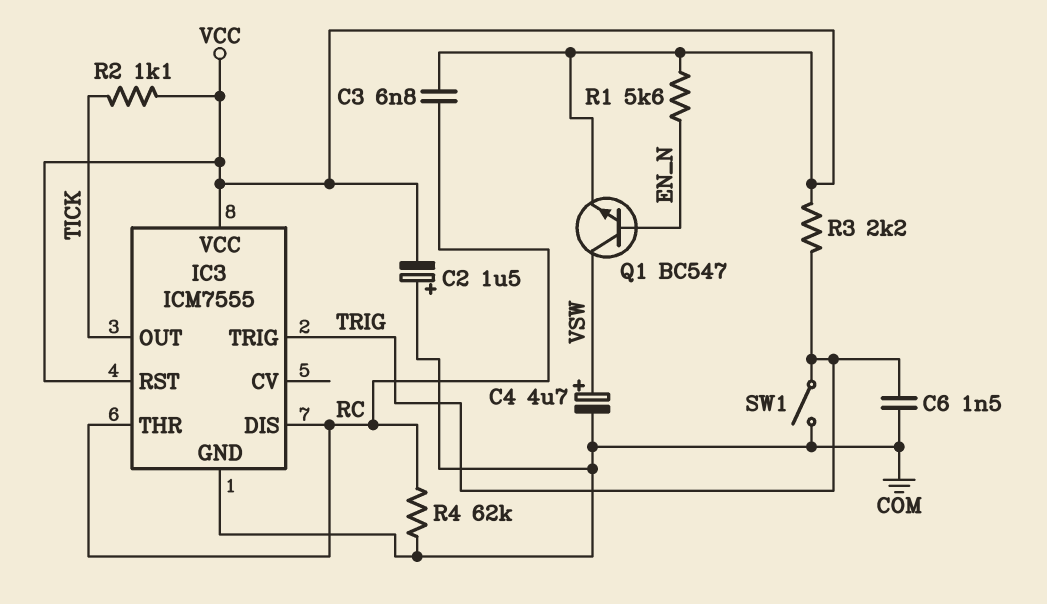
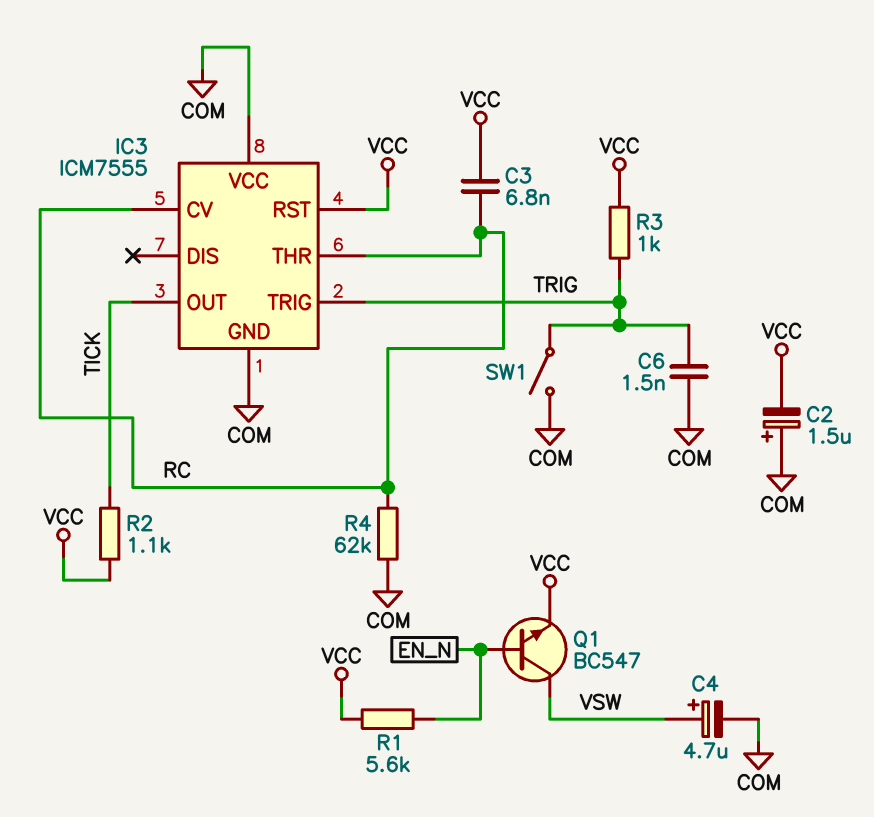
IC3 pin CV: none -> RC
IC3 pin DIS: RC -> none
IC3 pin VCC: VCC -> COM
R3: 2.2k (TRIG, VCC) -> 1k (TRIG, VCC)

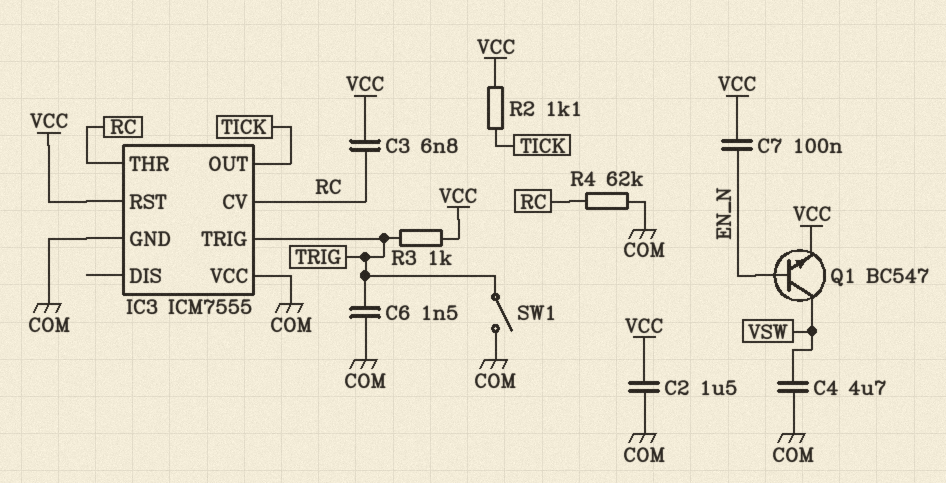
C2: 1.5uF (plus COM, minus VCC) -> 1.5uF (COM, VCC)
C4: 4.7uF (plus VSW, minus COM) -> 4.7uF (COM, VSW)
C7: none -> 100nF (EN_N, VCC)
R1: 5.6k (EN_N, VCC) -> none

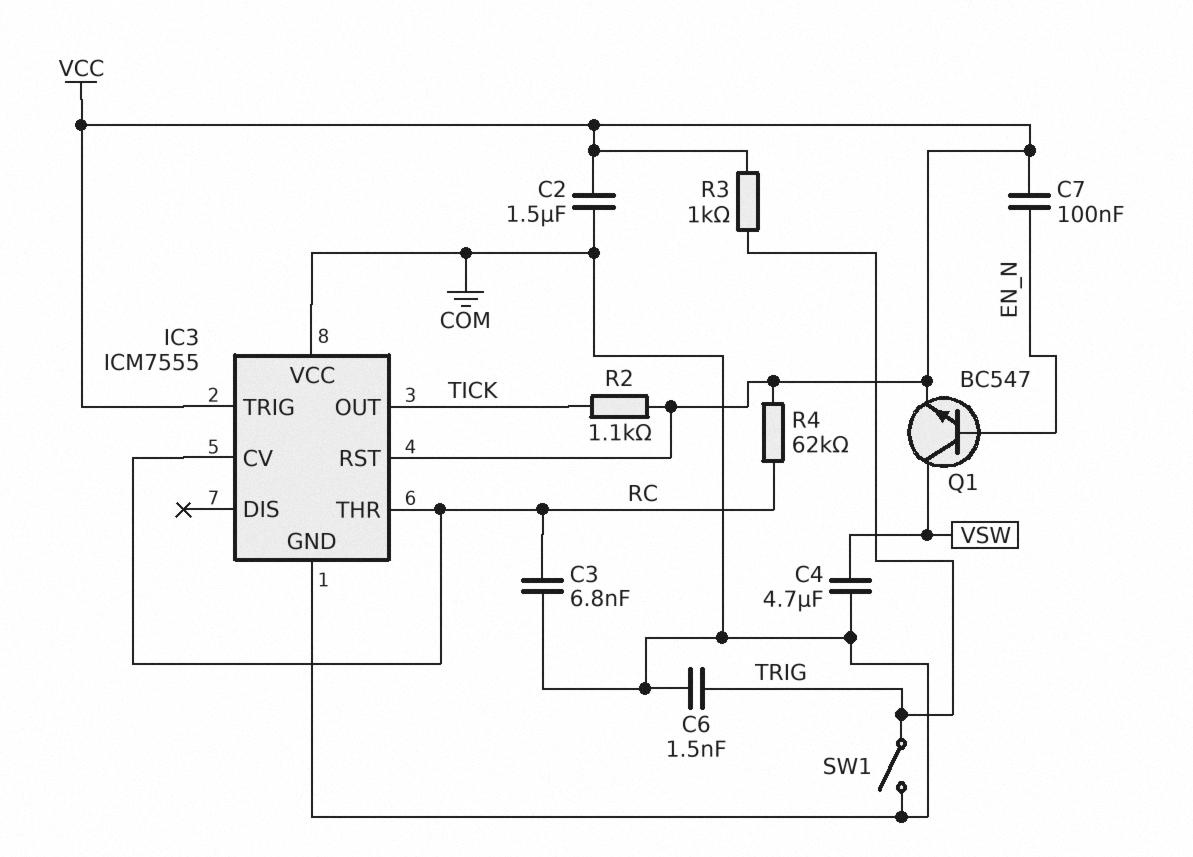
C3: 6.8nF (RC, VCC) -> 6.8nF (COM, RC)
IC3 pin TRIG: TRIG -> VCC
R4: 62k (COM, RC) -> 62k (RC, VCC)

